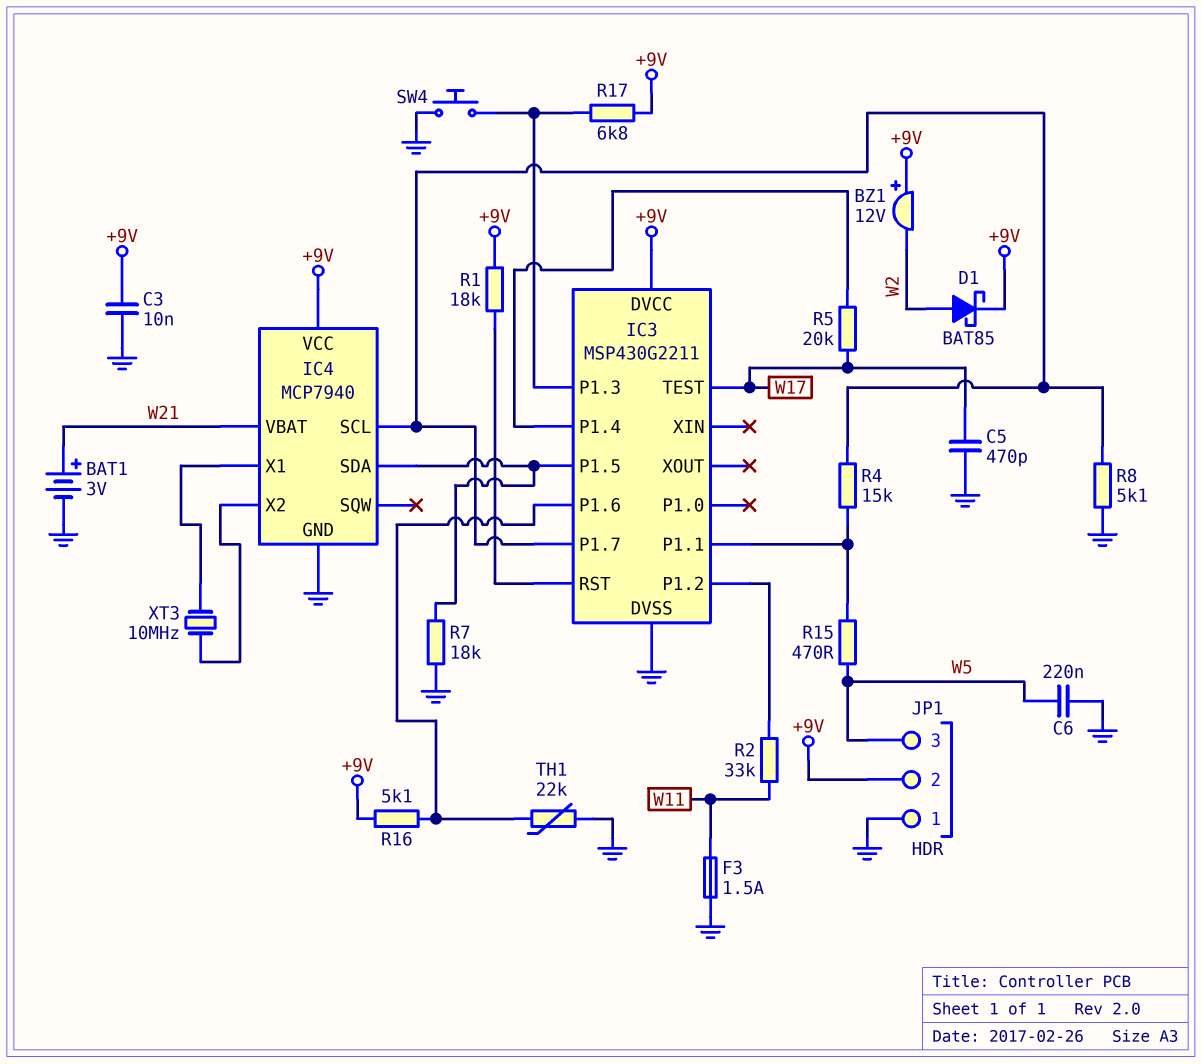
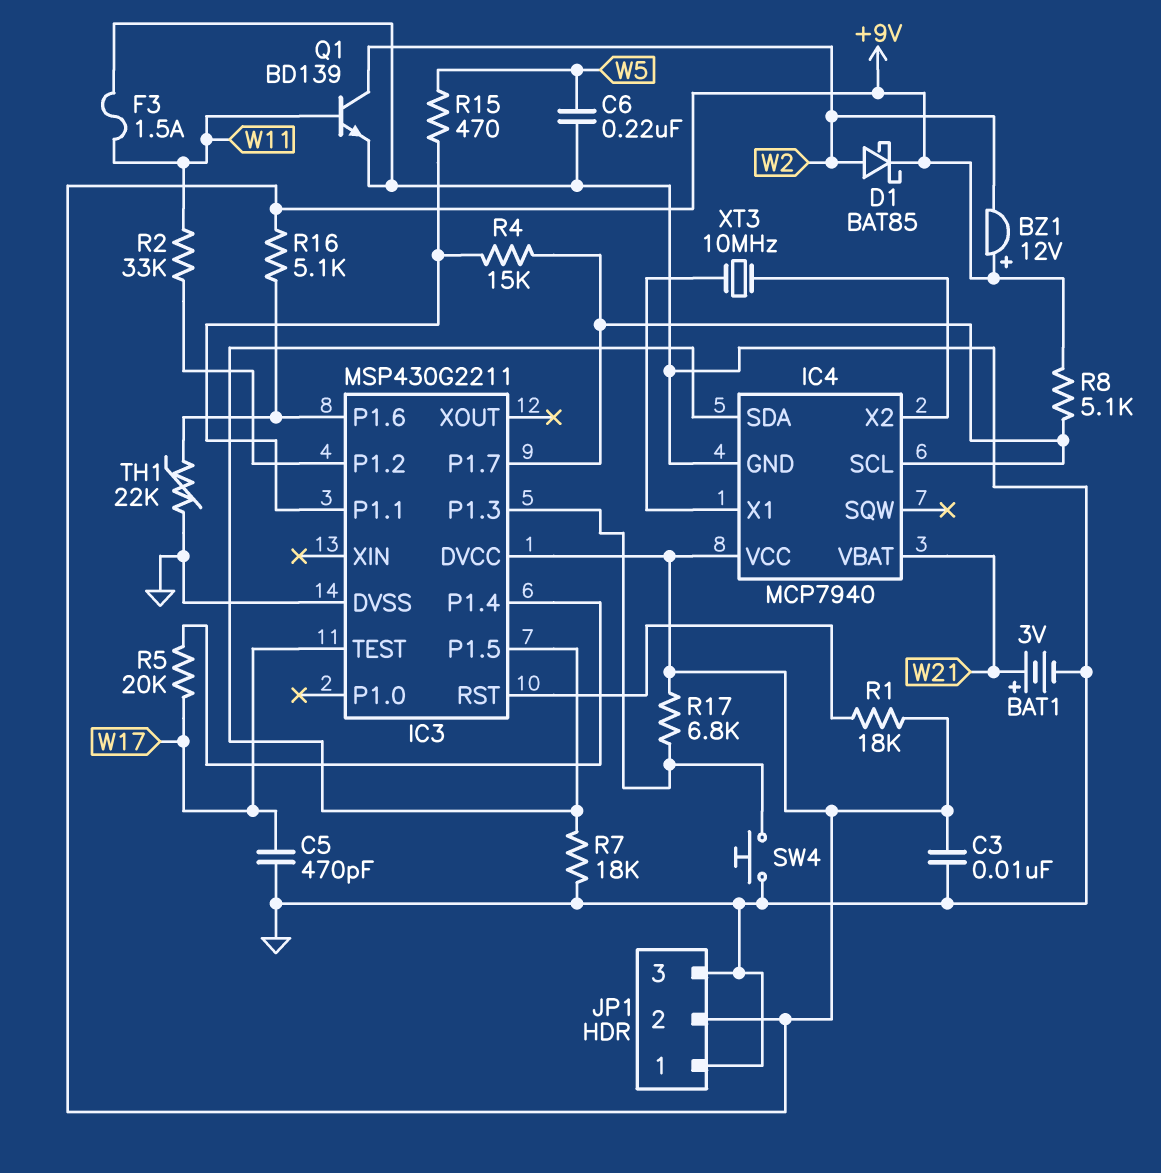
JP1 pin 3: W5 -> GND
Q1: none -> NPN BD139 (B W11, C W2, E GND)
R8: 5.1k (GND, IC3/P1.7) -> 5.1k (+9V, IC3/P1.7)

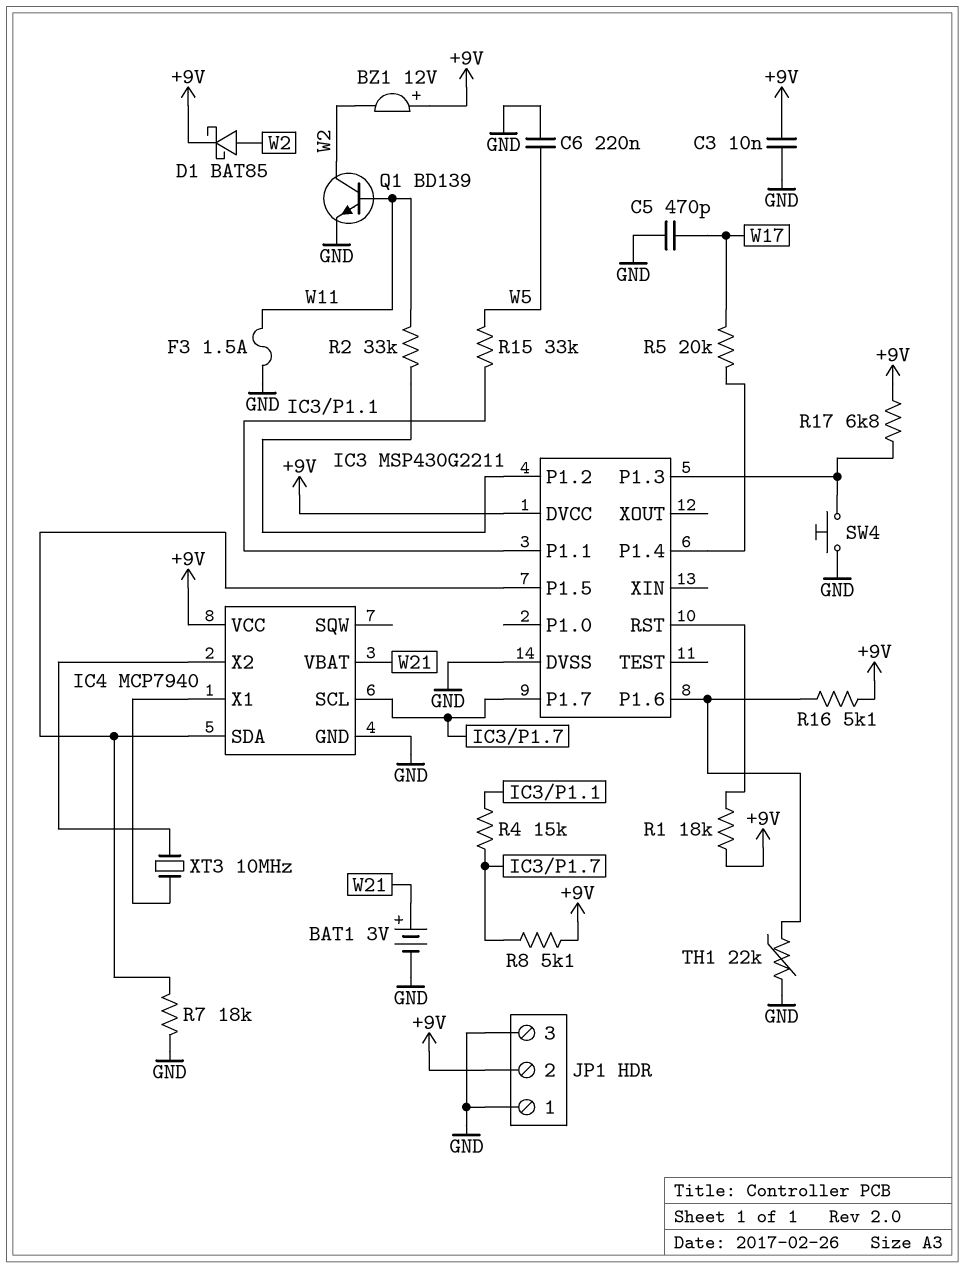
IC3 pin TEST: W17 -> none
R15: 470 (IC3/P1.1, W5) -> 33k (IC3/P1.1, W5)

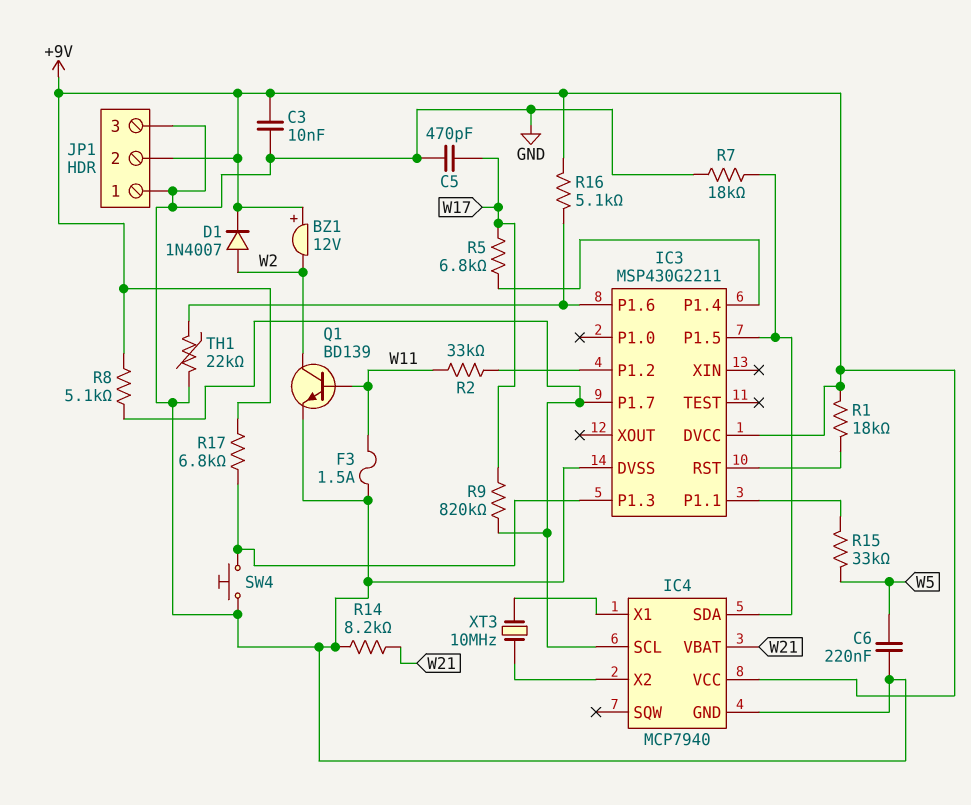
BAT1: 3V (plus W21, minus GND) -> none
D1: schottky BAT85 (A W2, K +9V) -> diode 1N4007 (A W2, K +9V)
R4: 15k (IC3/P1.1, IC3/P1.7) -> none
R5: 20k (IC3/P1.4, W17) -> 6.8k (IC3/P1.4, W17)
R9: none -> 820k (IC3/P1.7, W17)
R14: none -> 8.2k (GND, W21)

